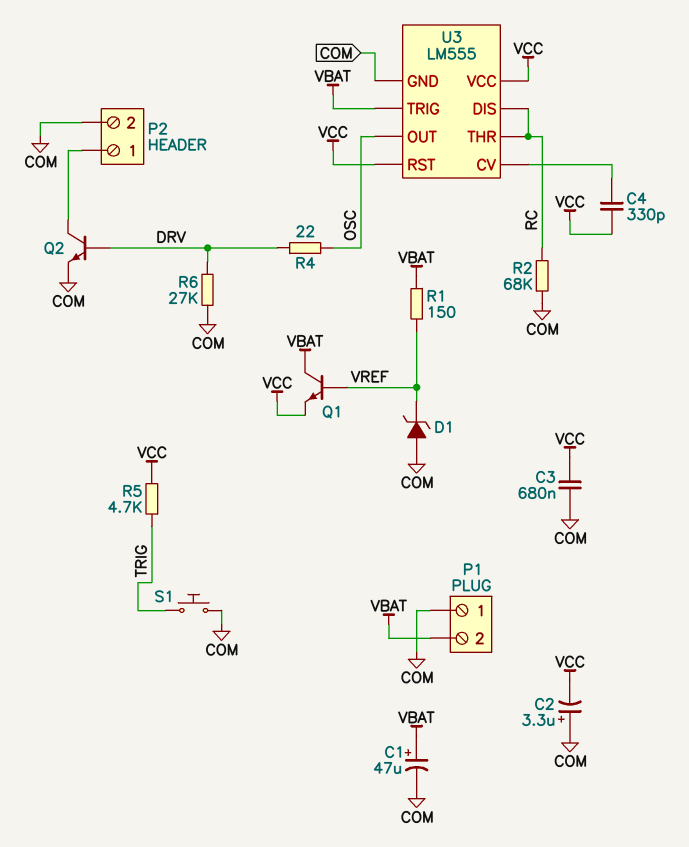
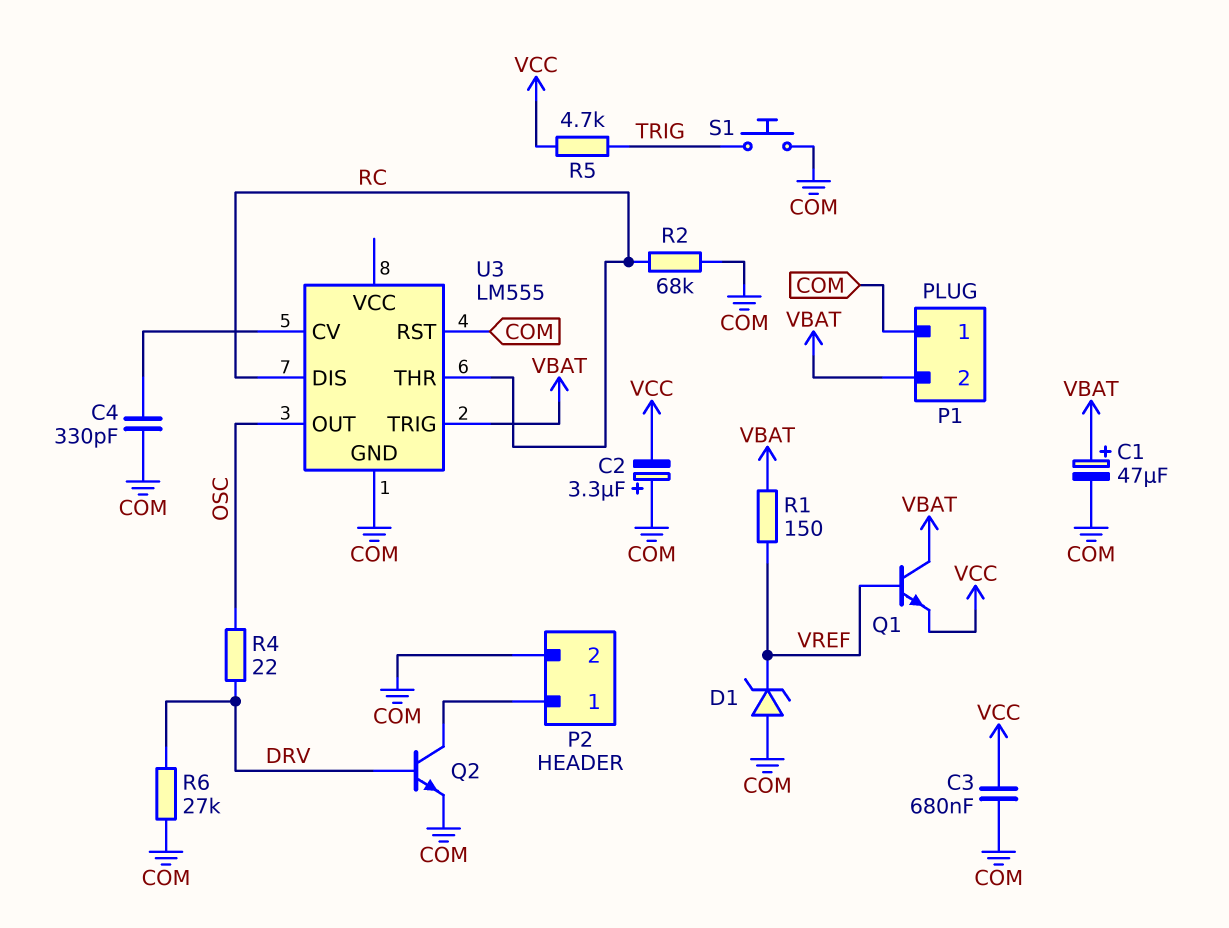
C4: 330pF (U3/CV, VCC) -> 330pF (COM, U3/CV)
U3 pin RST: VCC -> COM
U3 pin VCC: VCC -> none

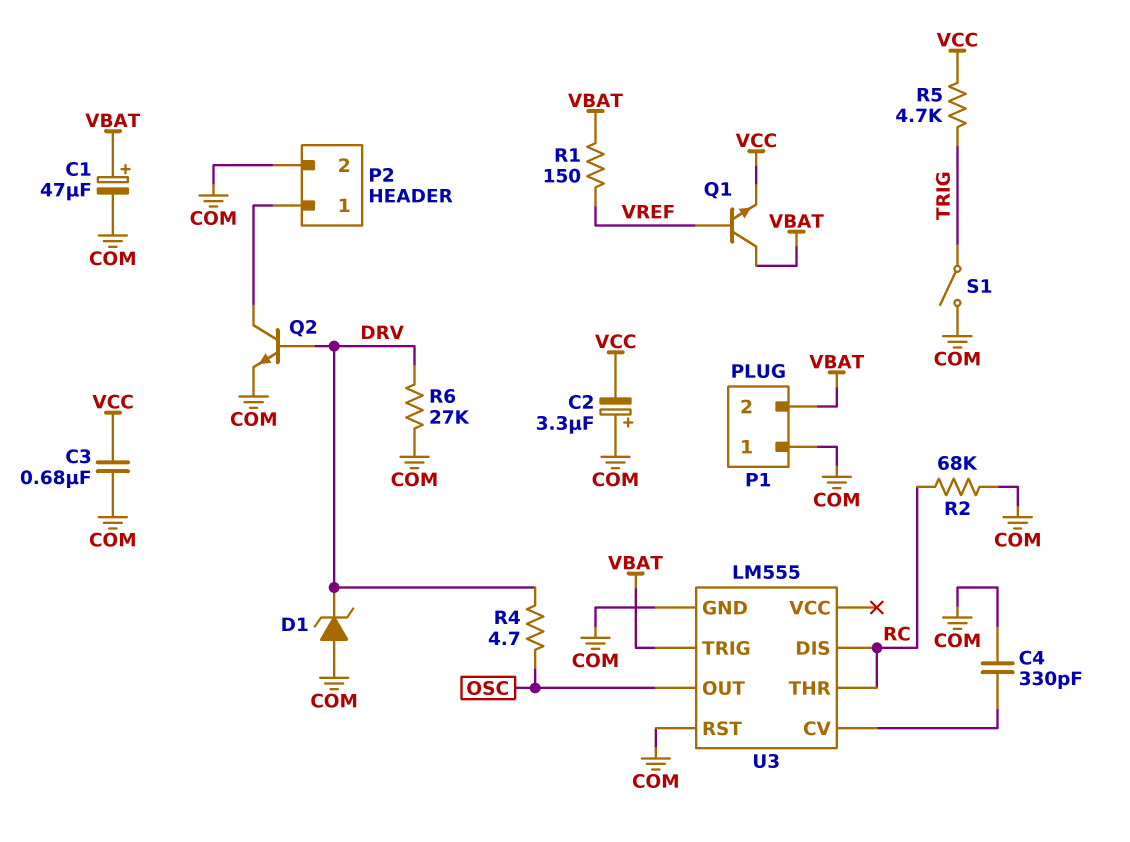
D1: zener (A COM, K VREF) -> zener (A COM, K DRV)
R4: 22 (DRV, OSC) -> 4.7 (DRV, OSC)
S1: button (COM, TRIG) -> switch (COM, TRIG)

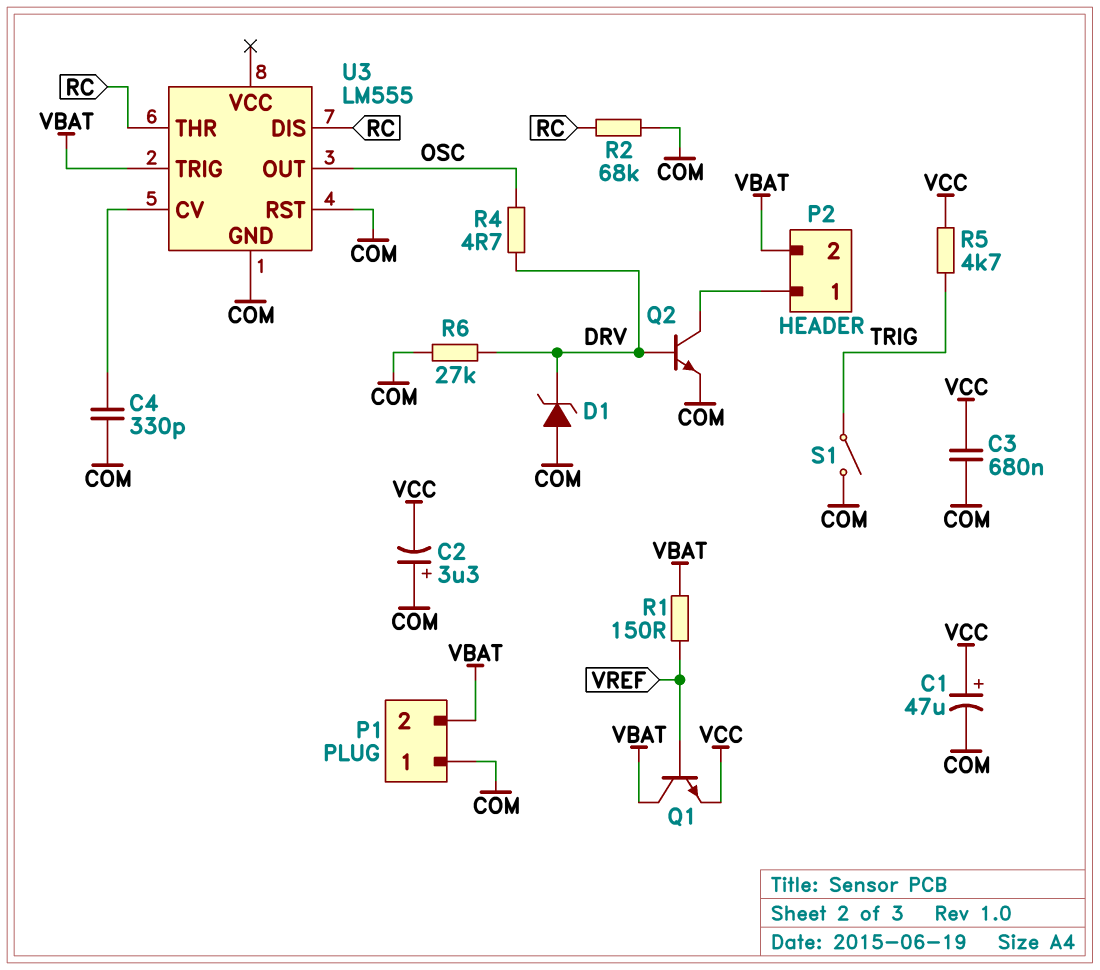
C1: 47uF (plus VBAT, minus COM) -> 47uF (plus VCC, minus COM)
P2 pin 2: COM -> VBAT

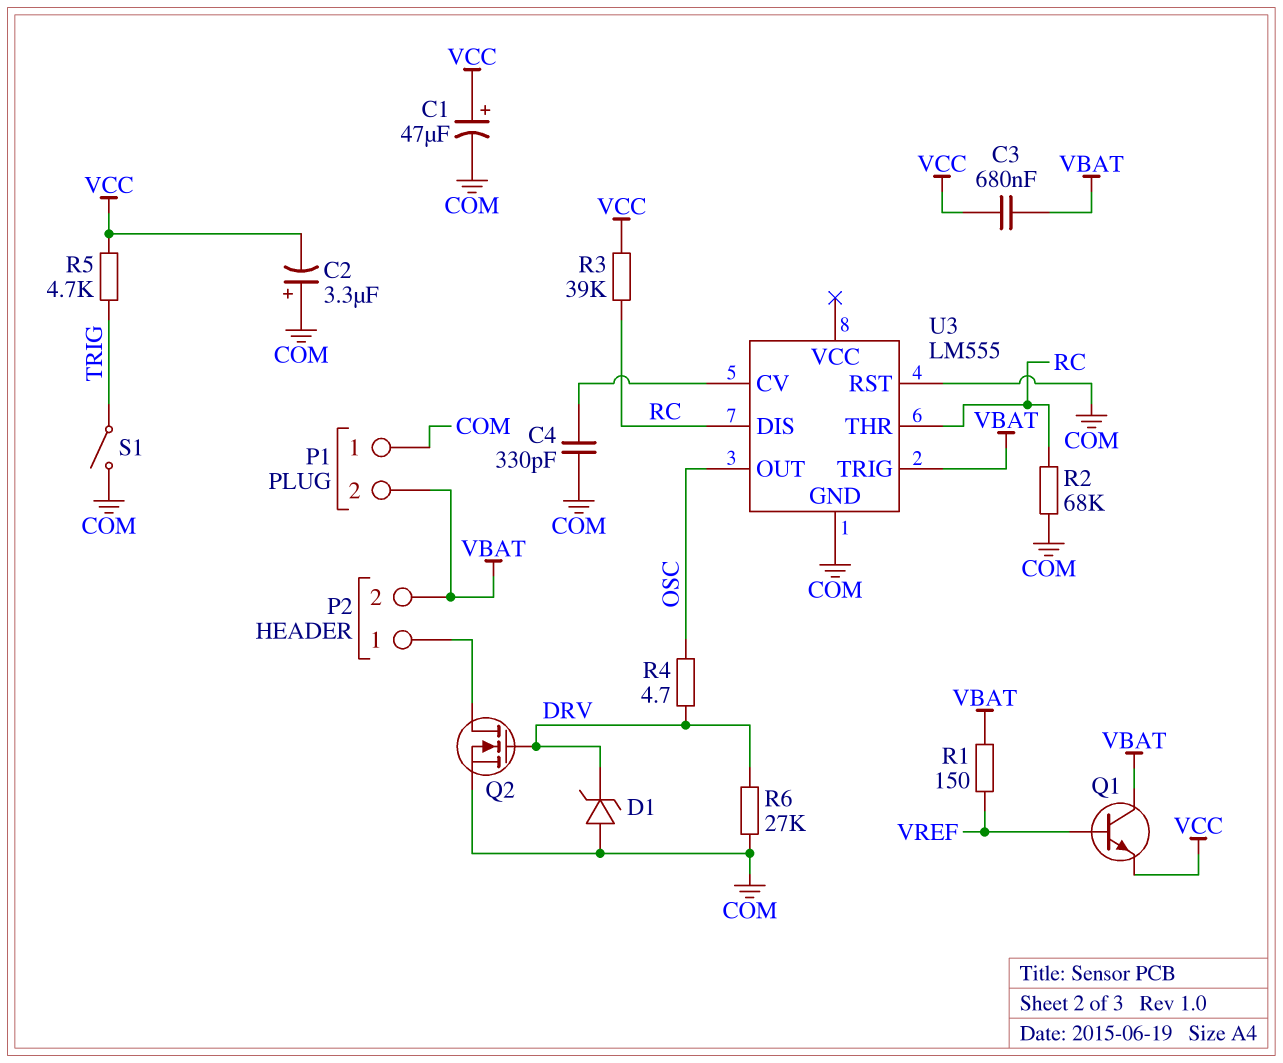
C3: 680nF (COM, VCC) -> 680nF (VBAT, VCC)
Q2: NPN (B DRV, C P2/1, E COM) -> NMOS (G DRV, D P2/1, S COM)
R3: none -> 39k (RC, VCC)

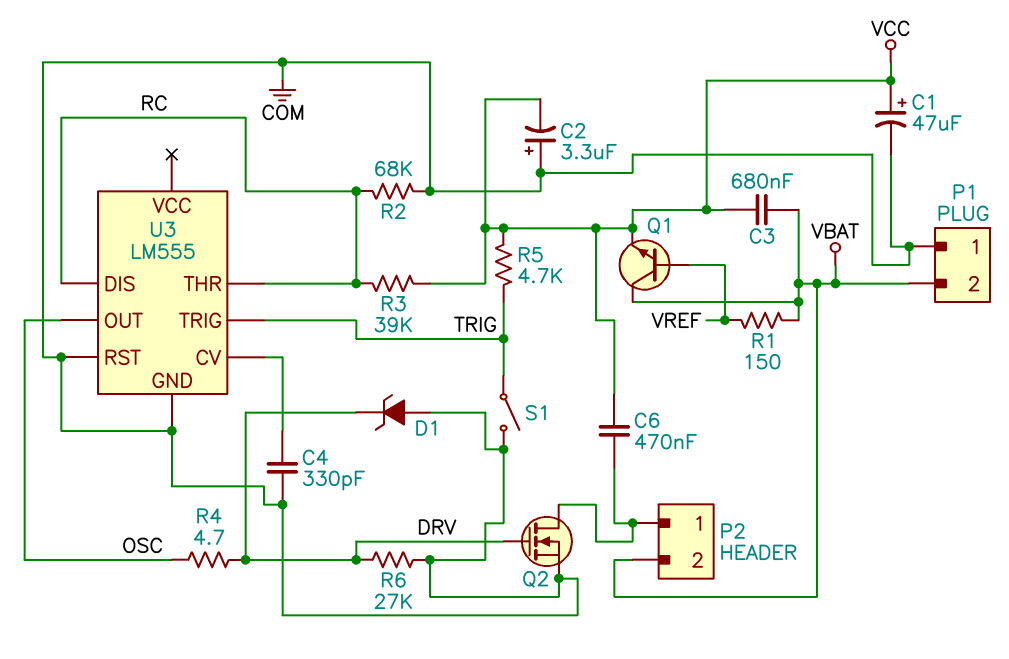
C6: none -> 470nF (P2/1, VCC)
U3 pin TRIG: VBAT -> TRIG

